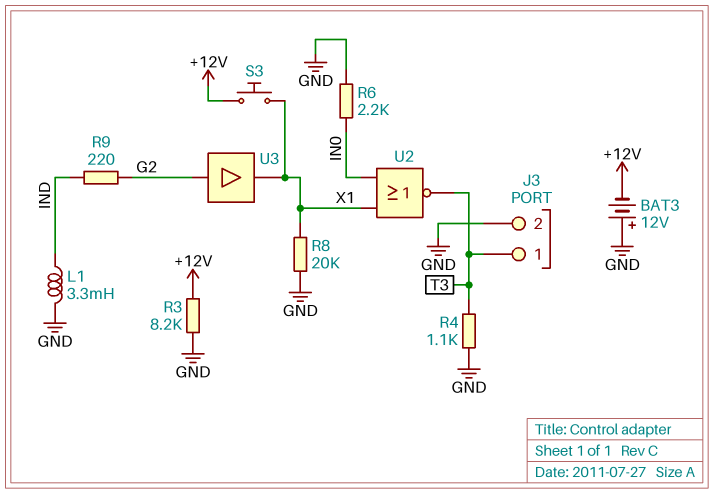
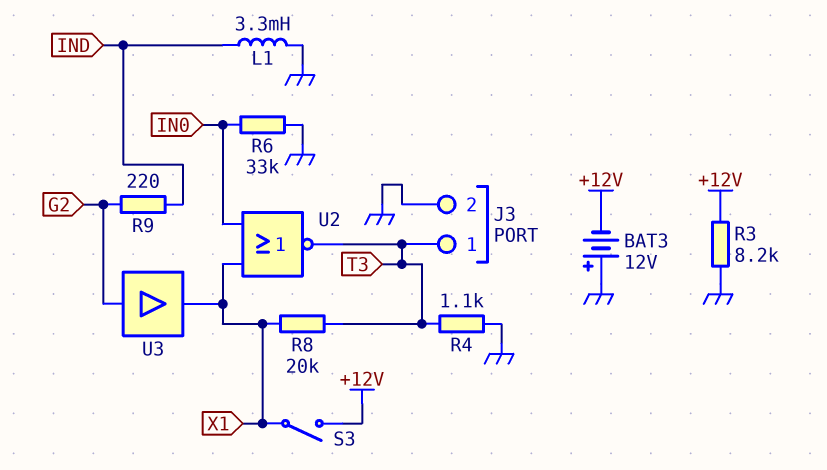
R6: 2.2k (GND, IN0) -> 33k (GND, IN0)
R8: 20k (GND, X1) -> 20k (T3, X1)
S3: button (+12V, X1) -> switch (+12V, X1)

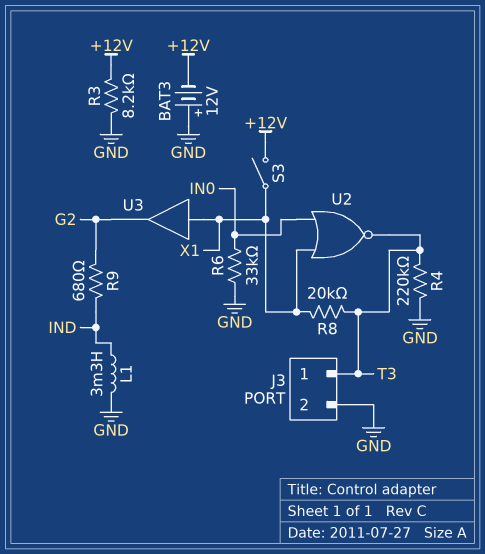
R4: 1.1k (GND, T3) -> 220k (GND, T3)
R9: 220 (G2, IND) -> 680 (G2, IND)
U3: buffer (in G2, out X1) -> buffer (in X1, out G2)

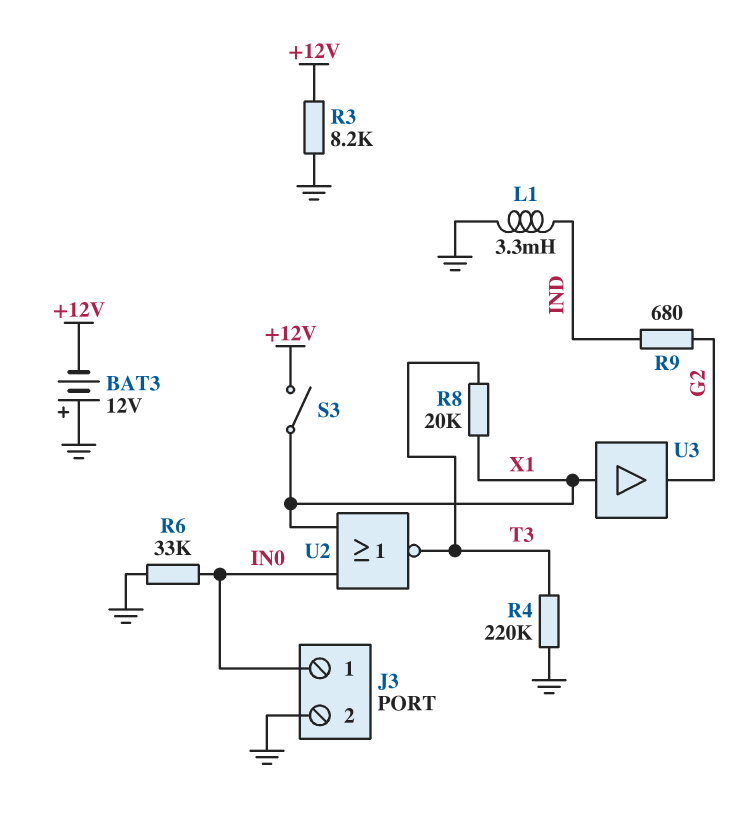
J3 pin 1: T3 -> IN0

